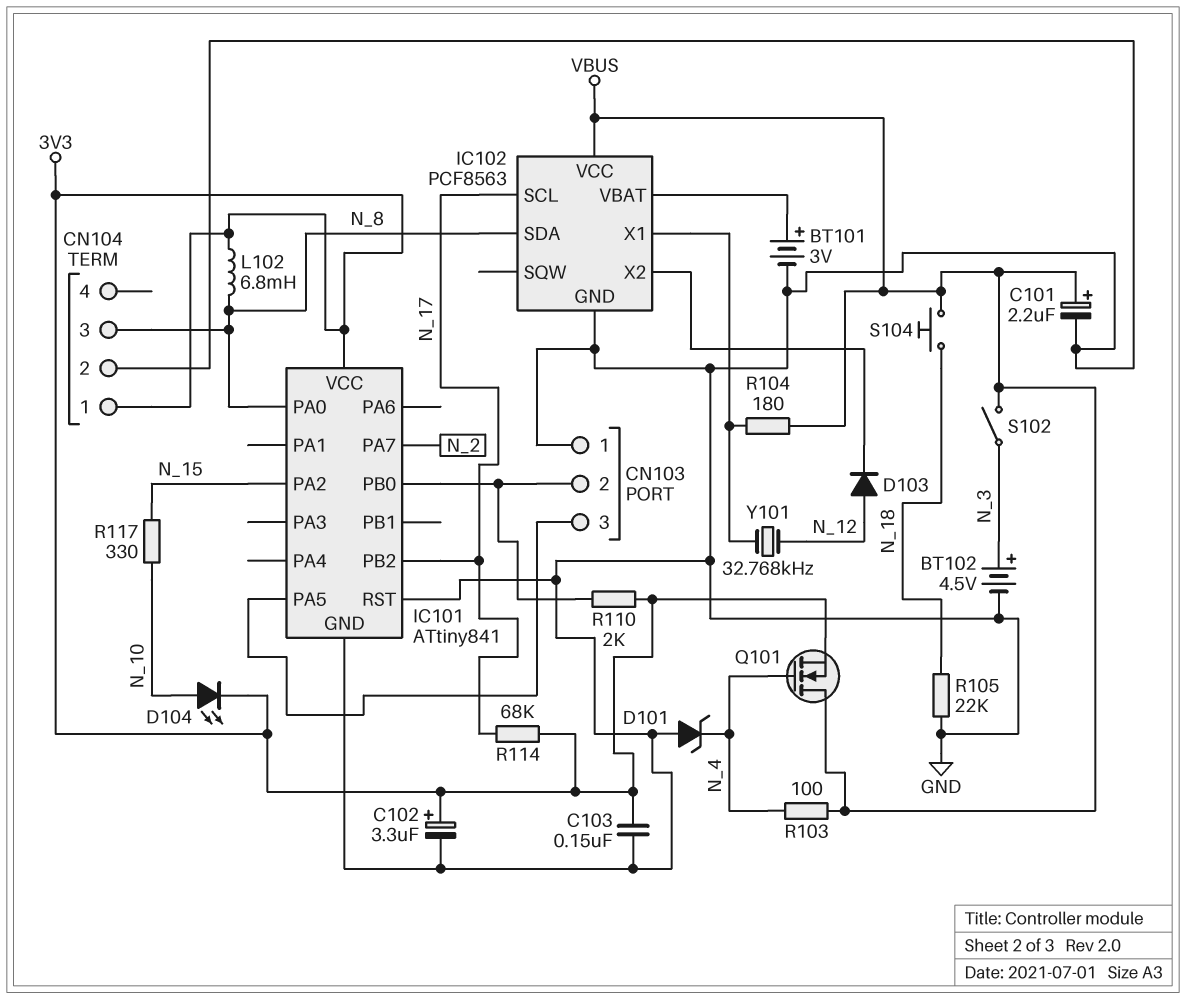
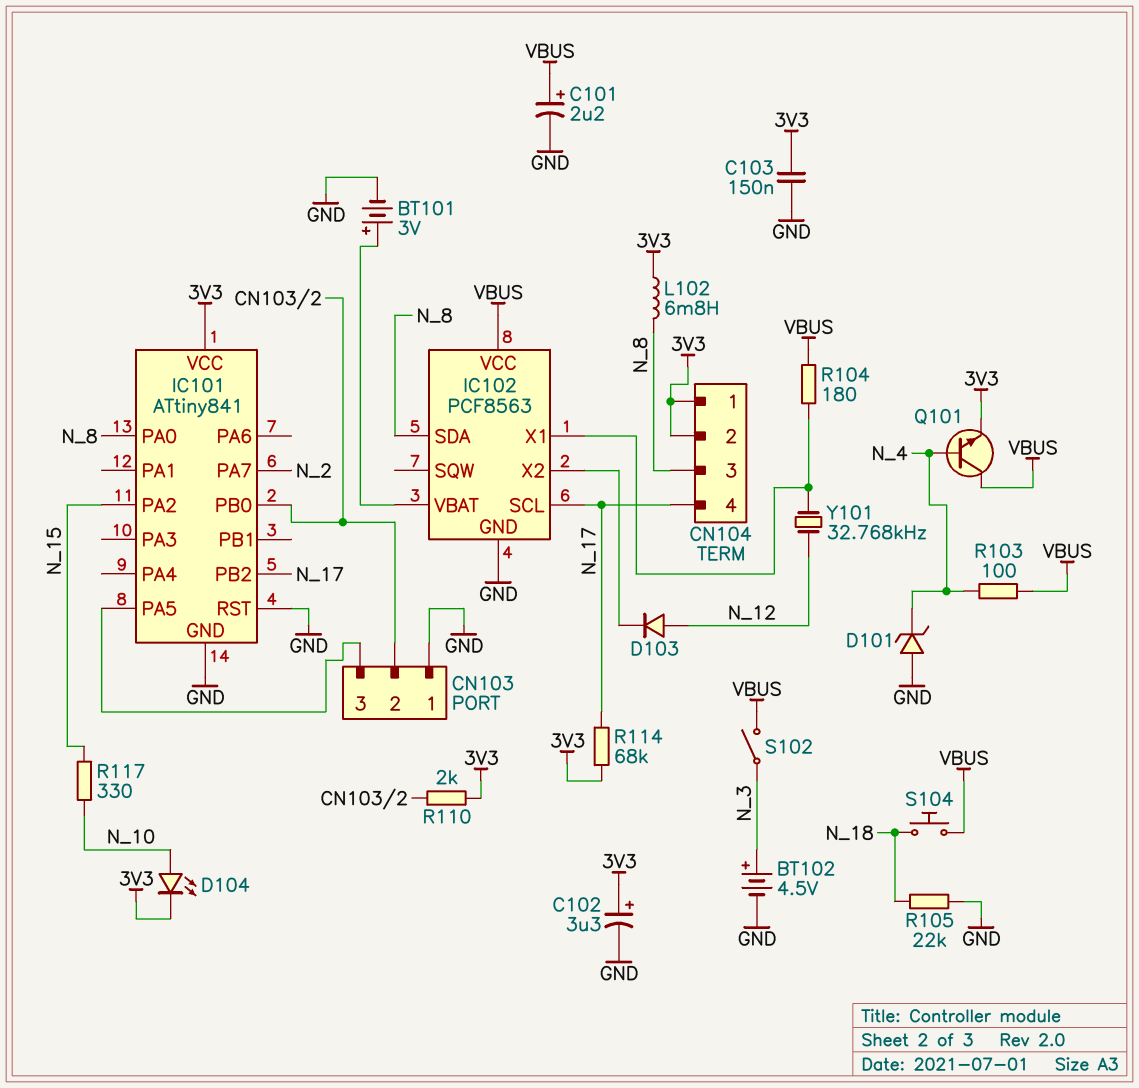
CN104 pin 2: GND -> 3V3
CN104 pin 4: none -> N_17
Q101: NMOS (G N_4, D VBUS, S 3V3) -> NPN (B N_4, C VBUS, E 3V3)

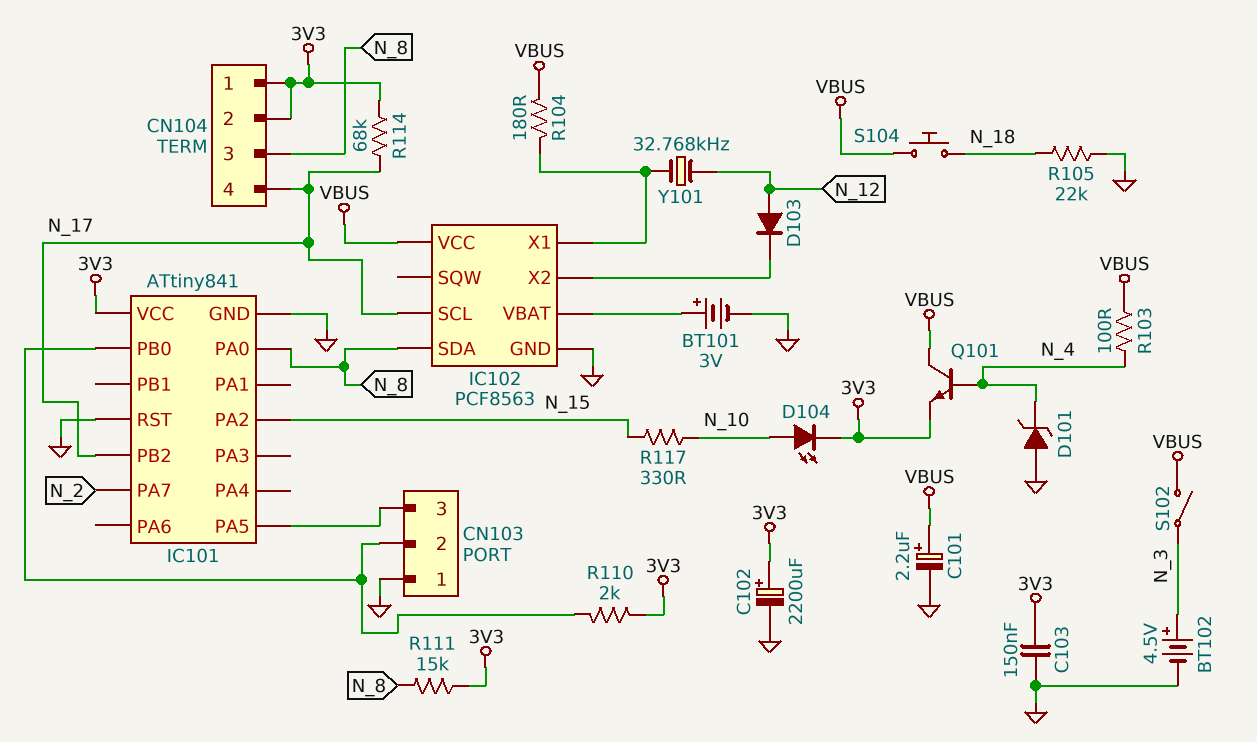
C102: 3.3uF (plus 3V3, minus GND) -> 2200uF (plus 3V3, minus GND)
L102: 6.8mH (3V3, N_8) -> none
R111: none -> 15k (3V3, N_8)

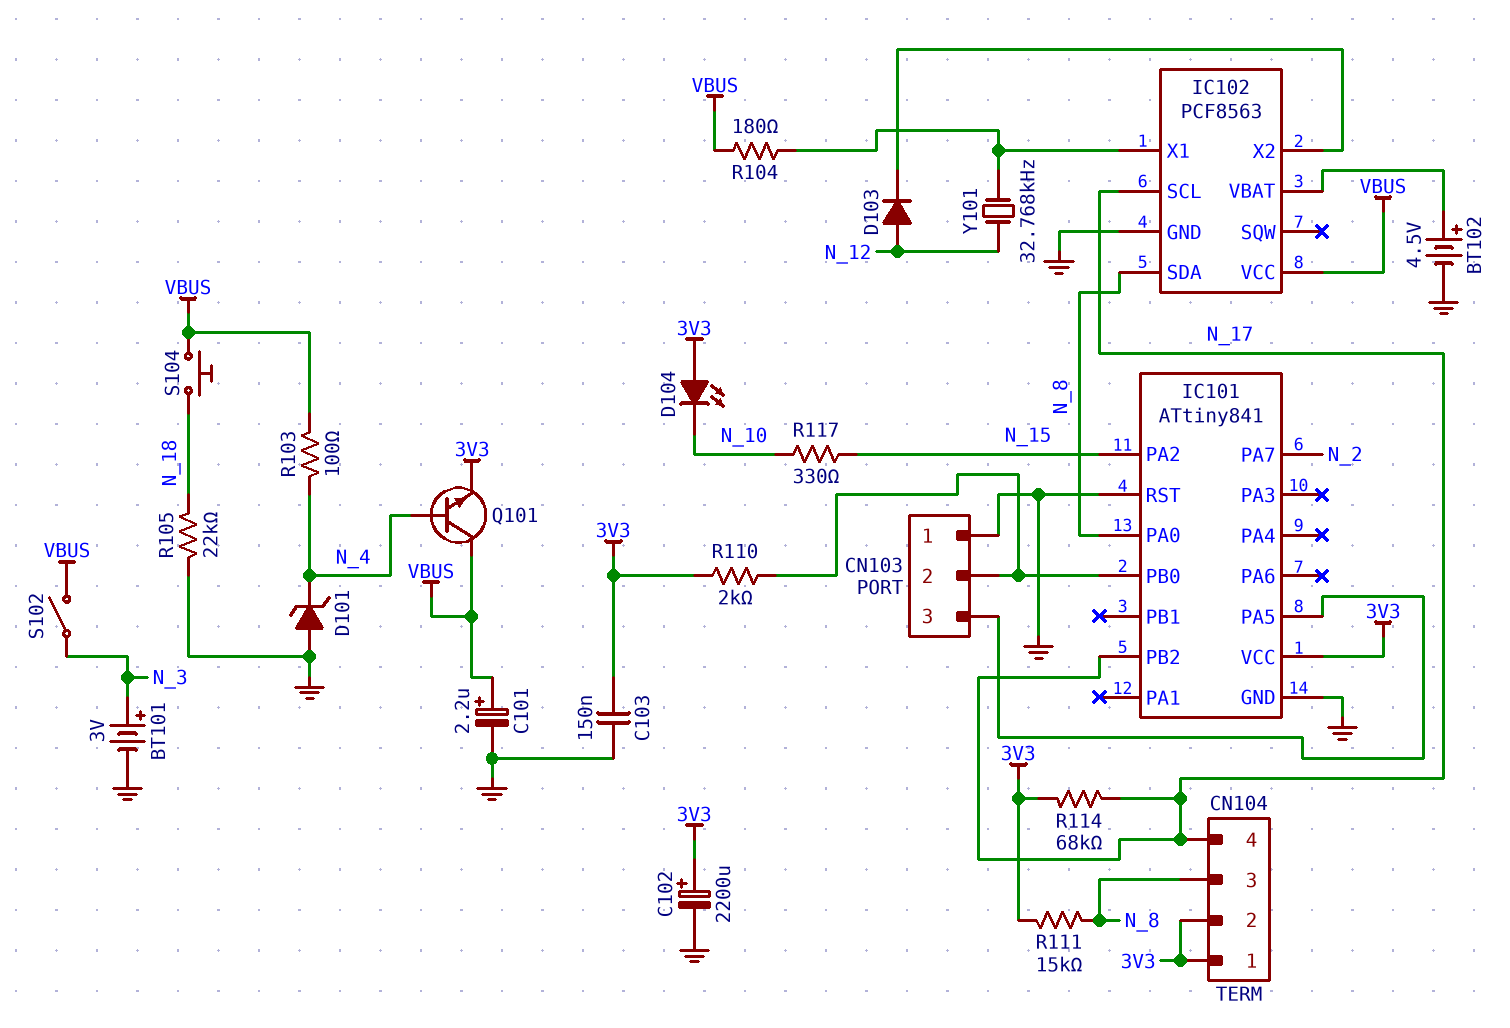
BT101: 3V (plus IC102/VBAT, minus GND) -> 3V (plus N_3, minus GND)
BT102: 4.5V (plus N_3, minus GND) -> 4.5V (plus IC102/VBAT, minus GND)
D104: LED (A N_10, K 3V3) -> LED (A 3V3, K N_10)

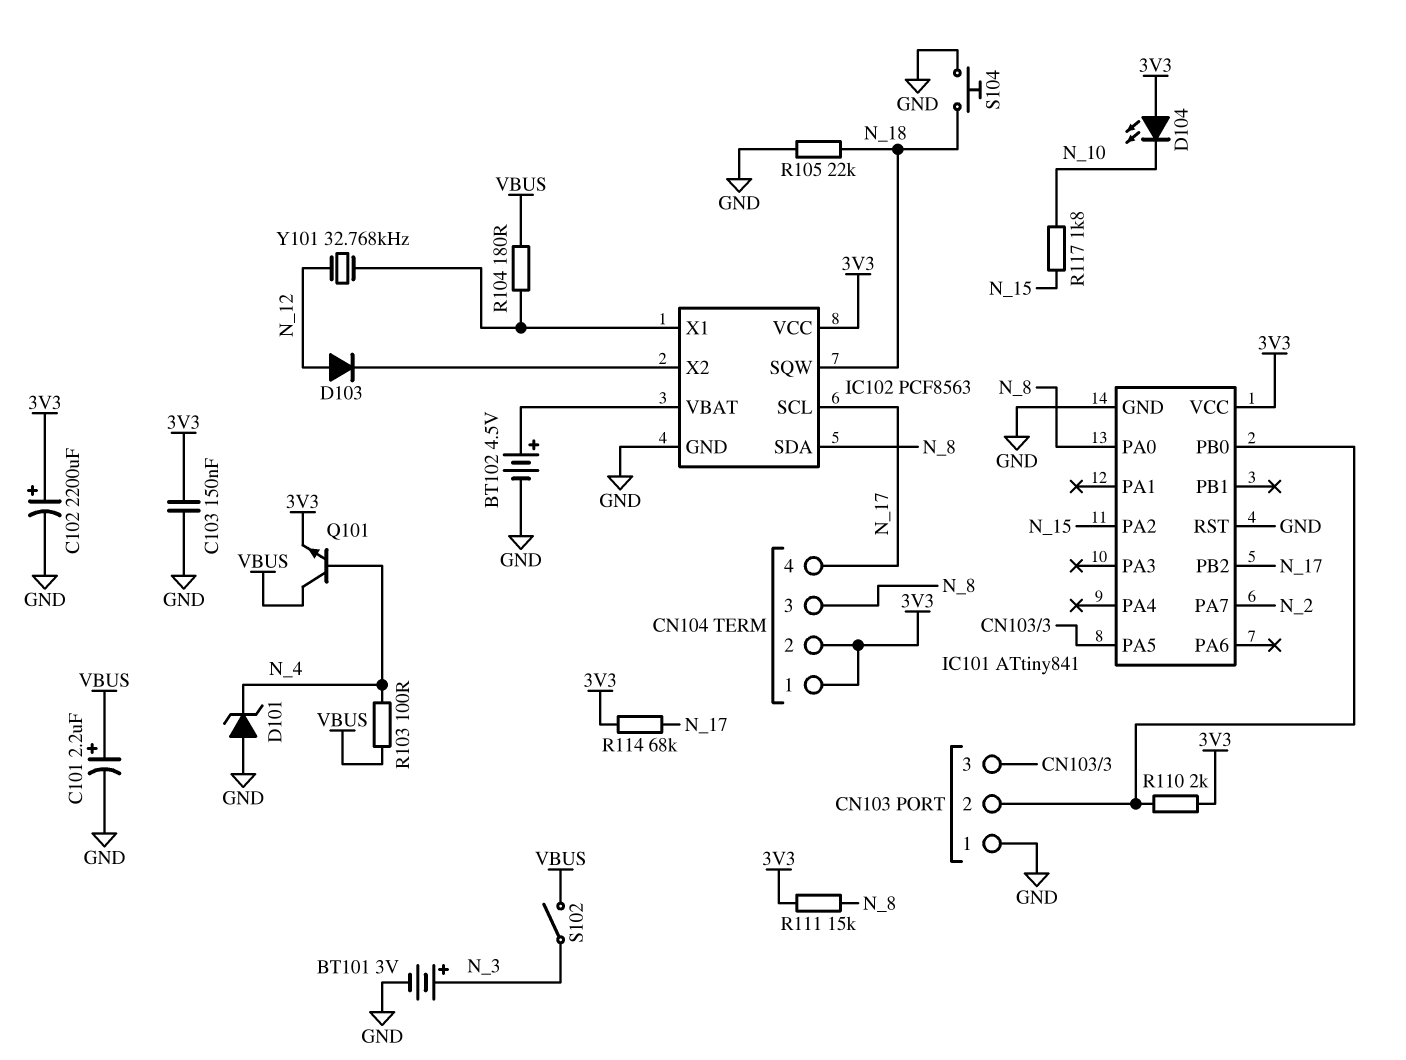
IC102 pin SQW: none -> N_18
IC102 pin VCC: VBUS -> 3V3
R117: 330 (N_10, N_15) -> 1.8k (N_10, N_15)
S104: button (N_18, VBUS) -> button (GND, N_18)

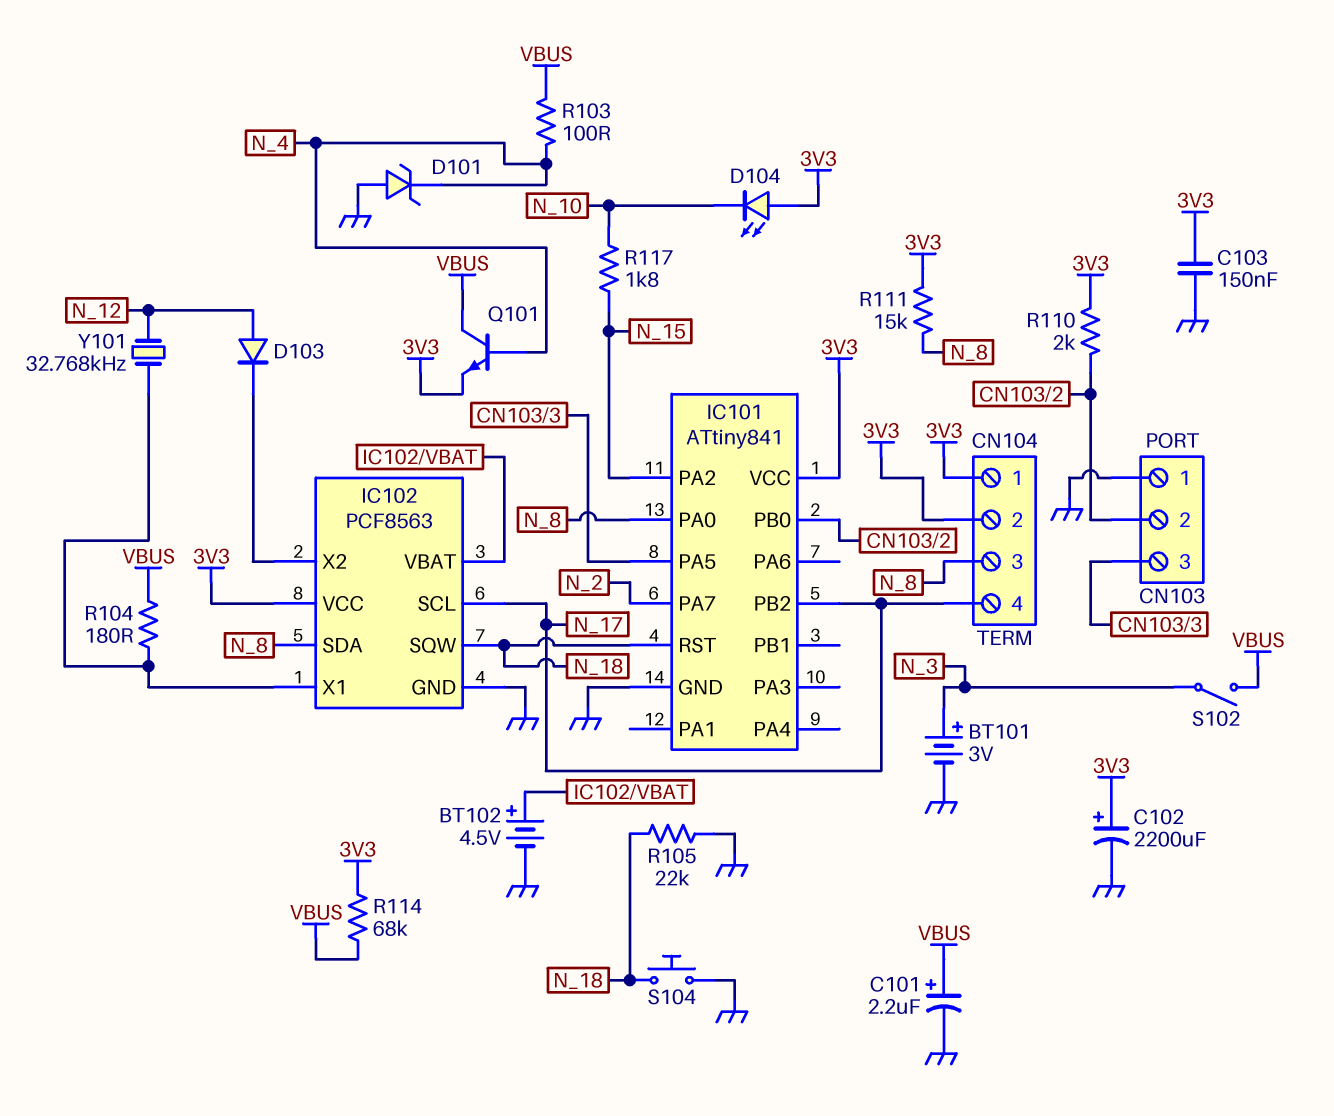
IC101 pin RST: GND -> N_18
R114: 68k (3V3, N_17) -> 68k (3V3, VBUS)

